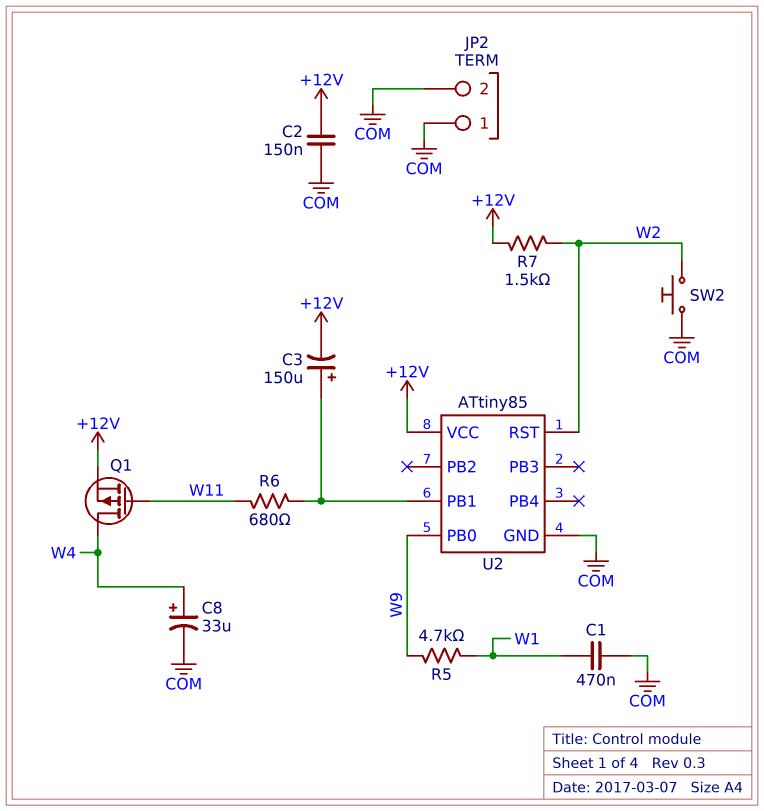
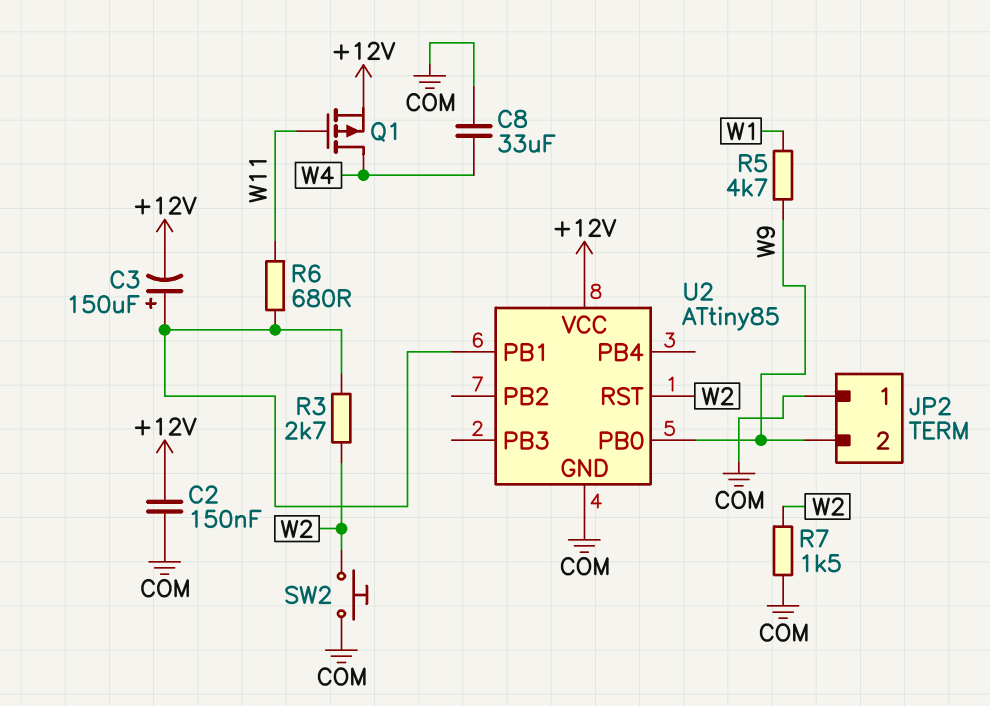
C1: 470nF (COM, W1) -> none
C8: 33uF (plus W4, minus COM) -> 33uF (COM, W4)
JP2 pin 2: COM -> W9
R3: none -> 2.7k (U2/PB1, W2)
R7: 1.5k (+12V, W2) -> 1.5k (COM, W2)

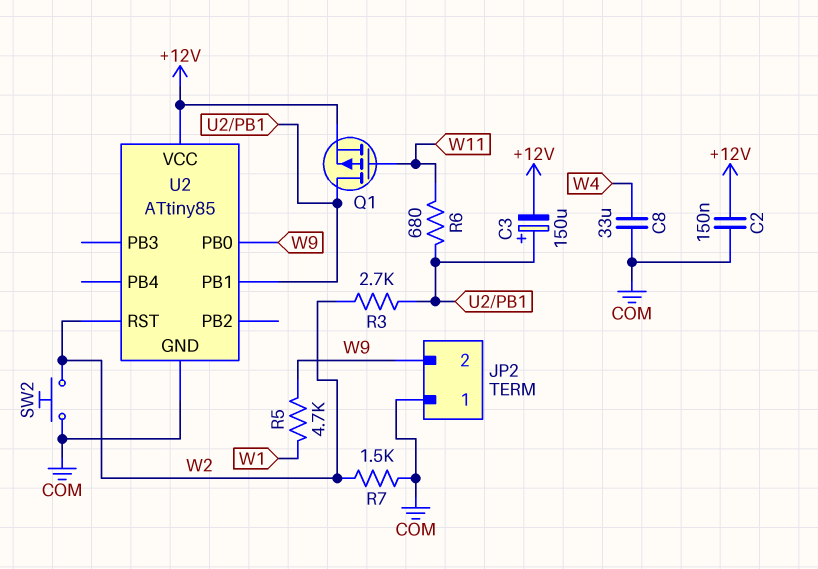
Q1: PMOS (G W11, D W4, S +12V) -> PMOS (G W11, D U2/PB1, S +12V)

